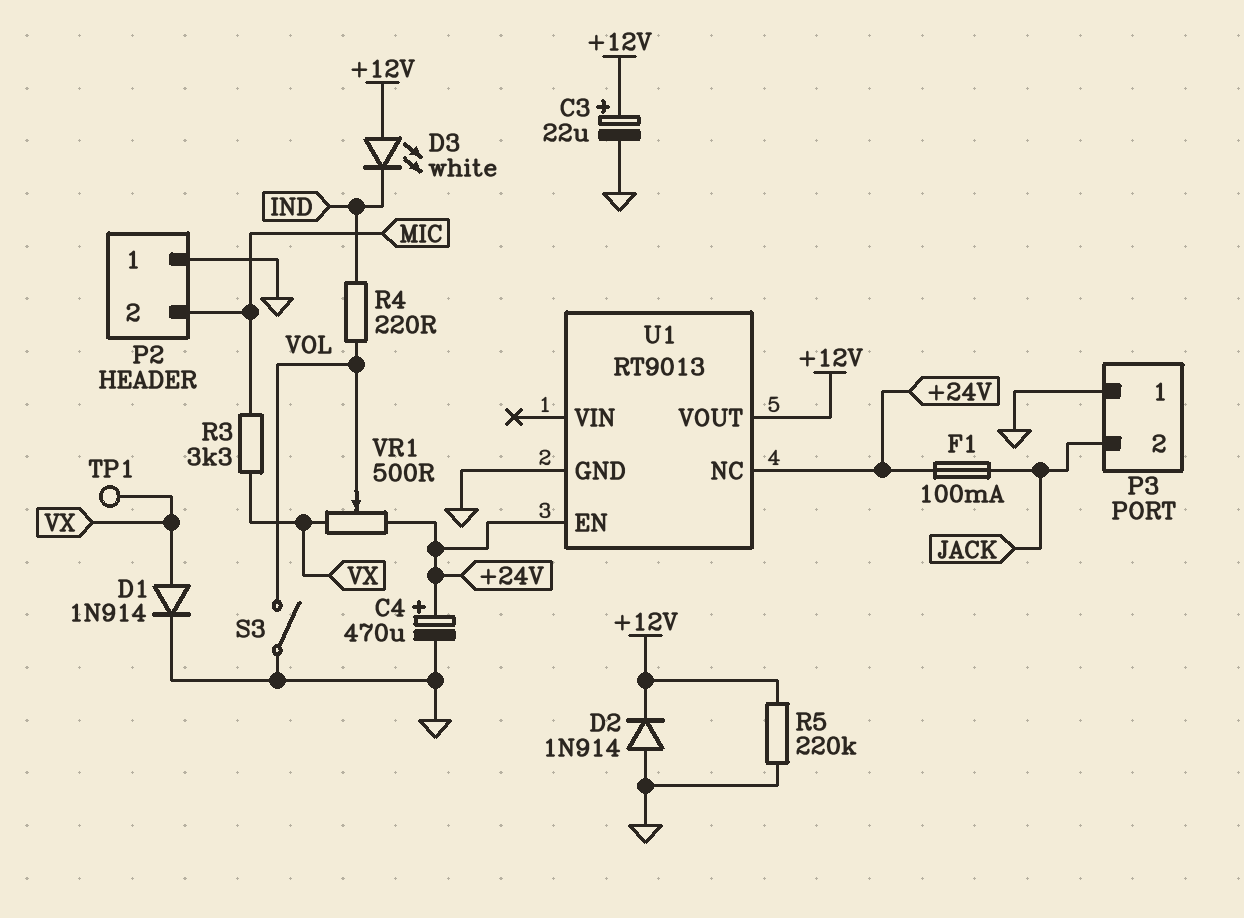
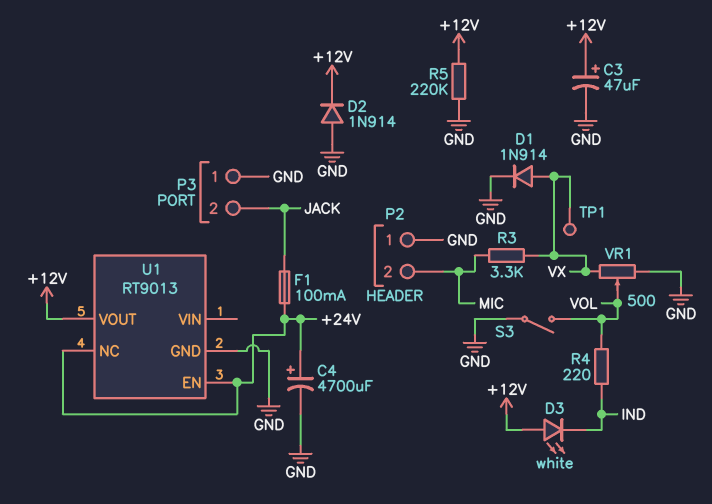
C3: 22uF (plus +12V, minus GND) -> 47uF (plus +12V, minus GND)
C4: 470uF (plus +24V, minus GND) -> 4700uF (plus +24V, minus GND)
VR1: 500 (+24V, VX, wiper VOL) -> 500 (GND, VX, wiper VOL)

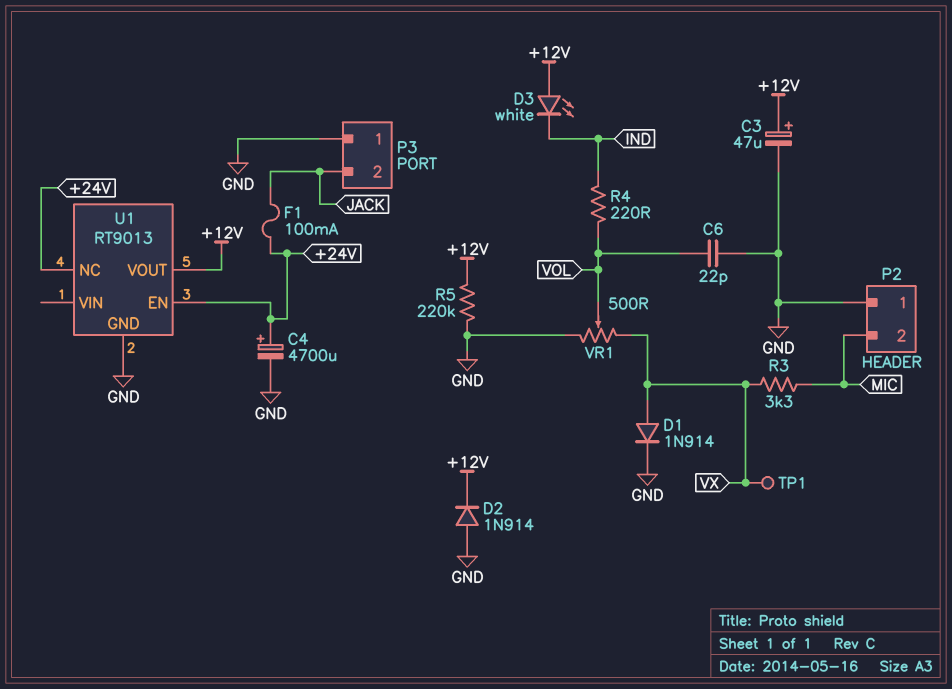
C6: none -> 22pF (GND, VOL)
S3: switch (GND, VOL) -> none

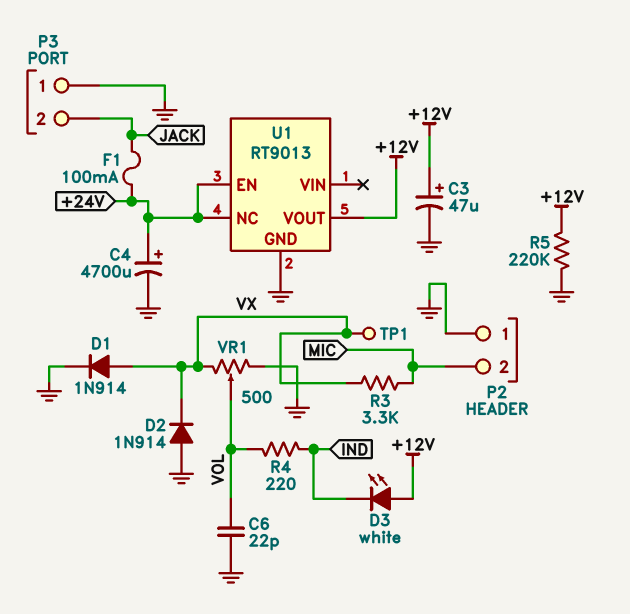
D2: diode 1N914 (A GND, K +12V) -> diode 1N914 (A GND, K VX)

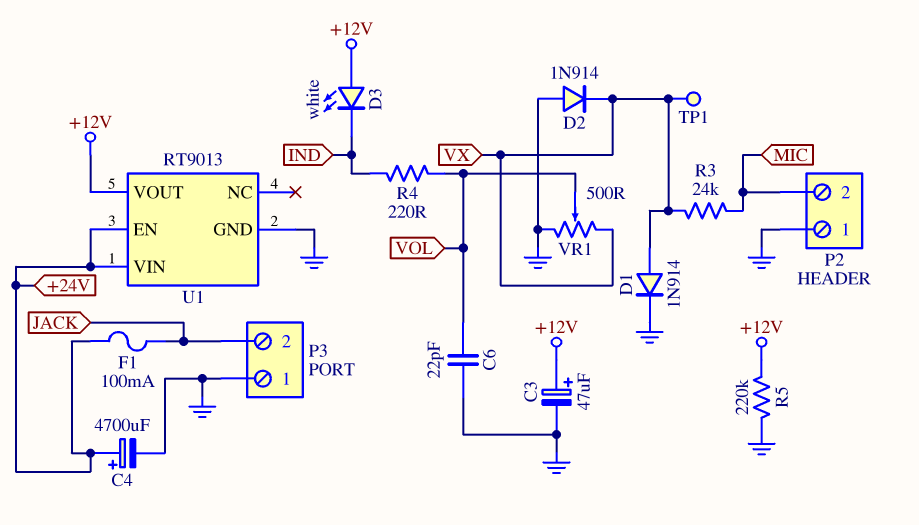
R3: 3.3k (MIC, VX) -> 24k (MIC, VX)
U1 pin NC: +24V -> none
U1 pin VIN: none -> +24V

